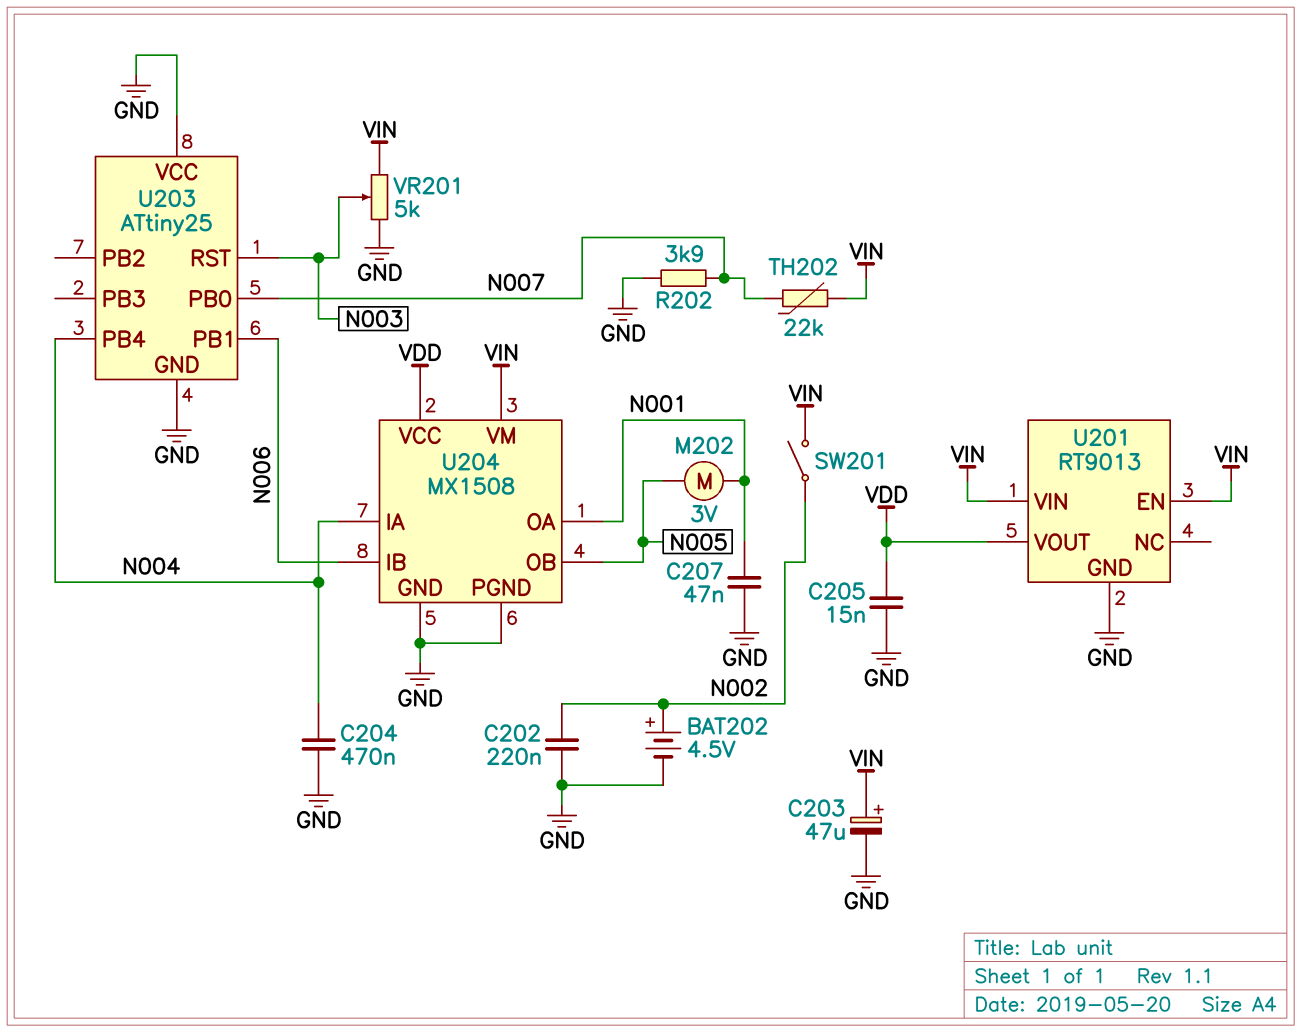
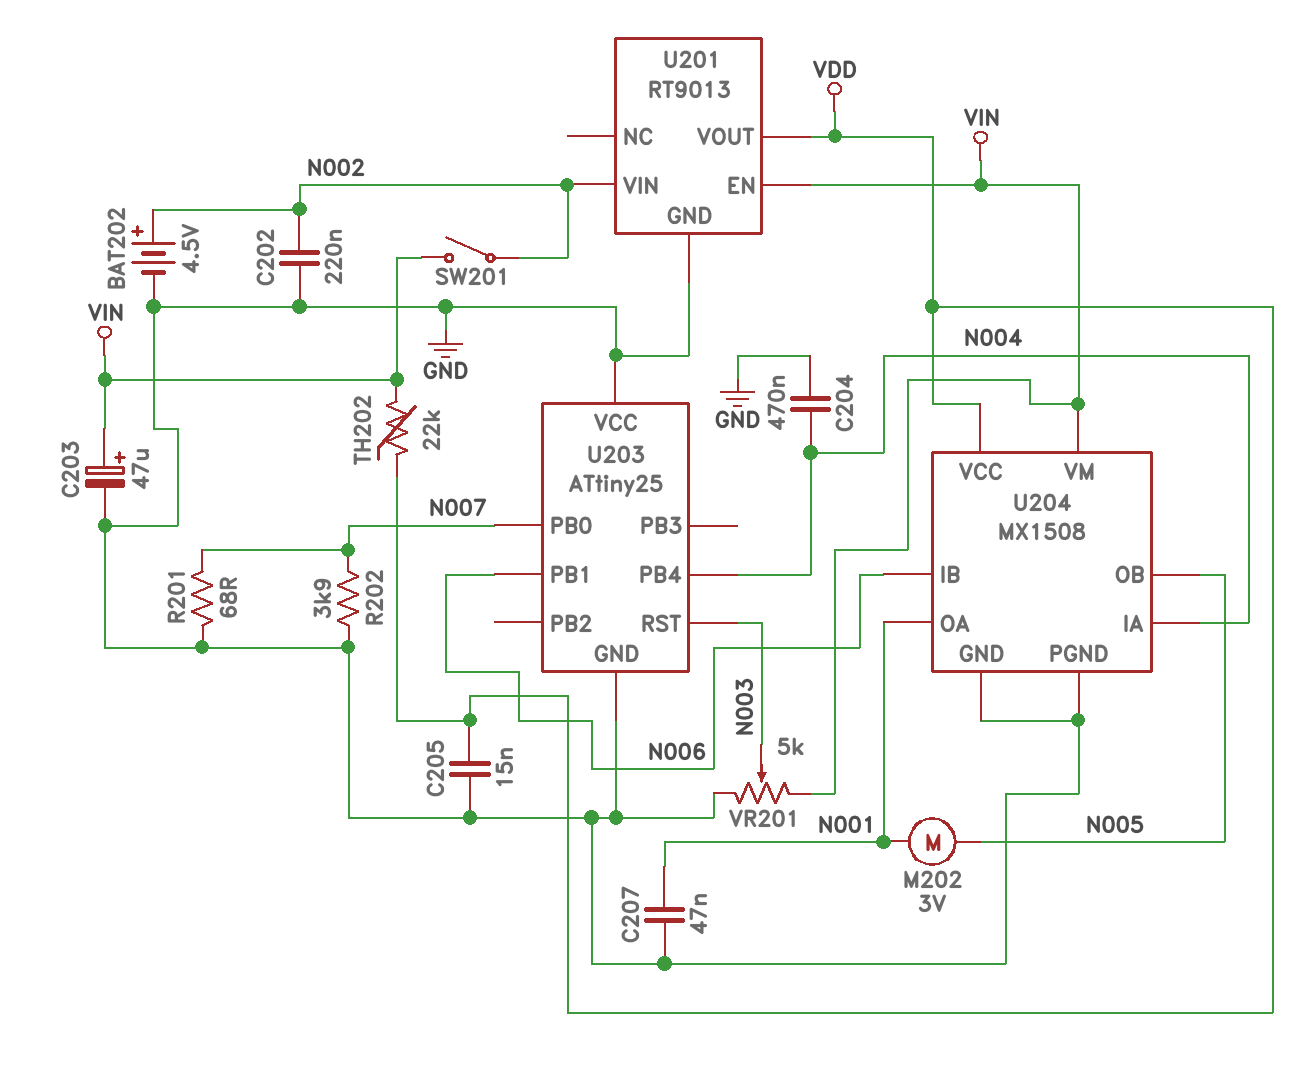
R201: none -> 68 (GND, N007)
TH202: 22k (N007, VIN) -> 22k (VDD, VIN)
U201 pin VIN: VIN -> N002

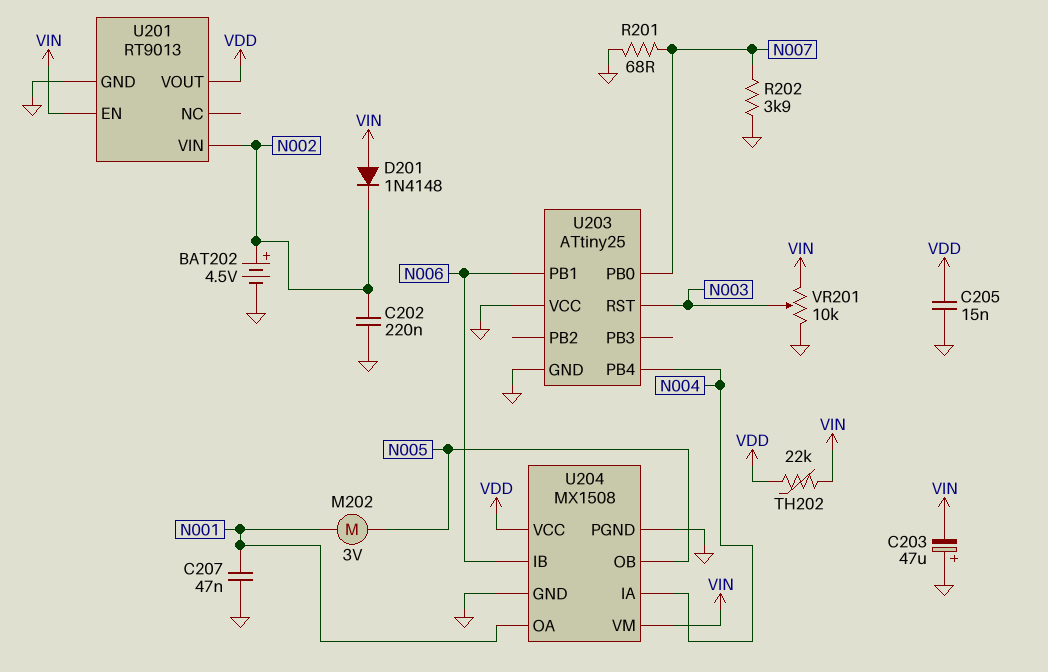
C203: 47uF (plus VIN, minus GND) -> 47uF (plus GND, minus VIN)
C204: 470nF (GND, N004) -> none
D201: none -> diode 1N4148 (A VIN, K N002)
SW201: switch (N002, VIN) -> none
VR201: 5k (GND, VIN, wiper N003) -> 10k (GND, VIN, wiper N003)

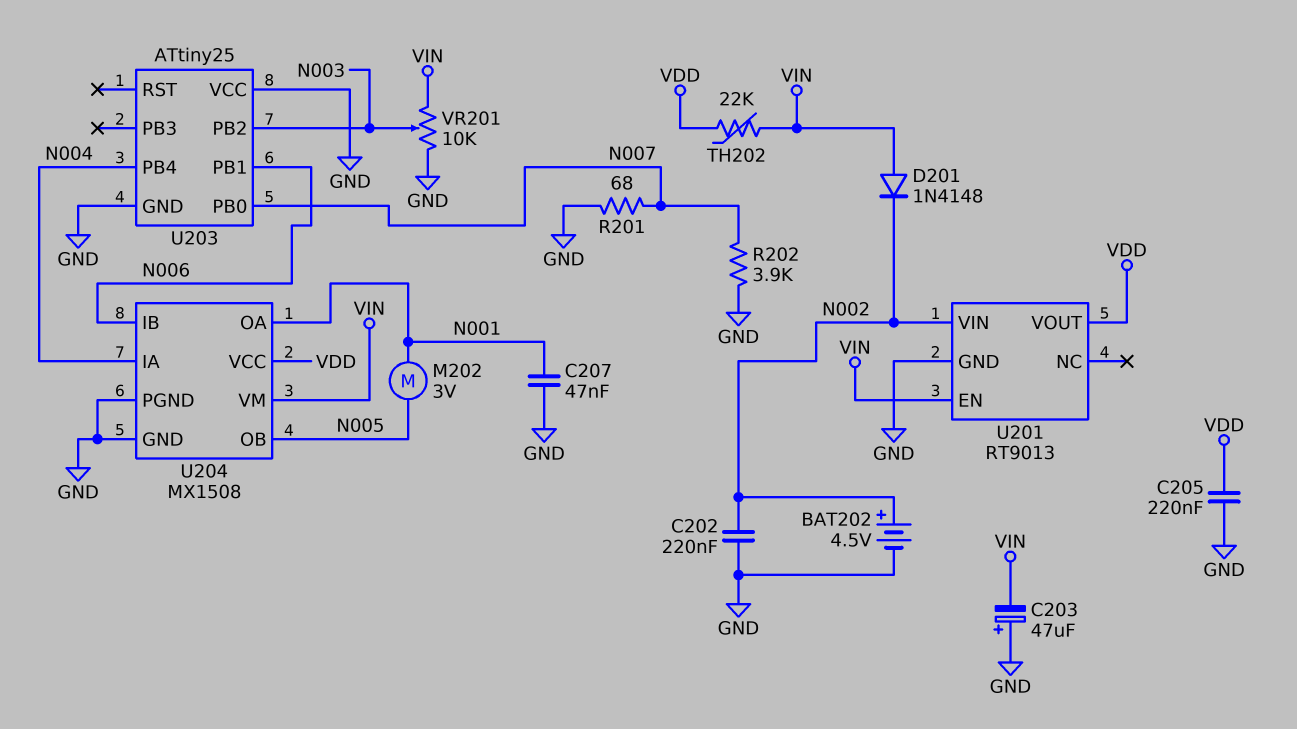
C205: 15nF (GND, VDD) -> 220nF (GND, VDD)
U203 pin PB2: none -> N003
U203 pin RST: N003 -> none

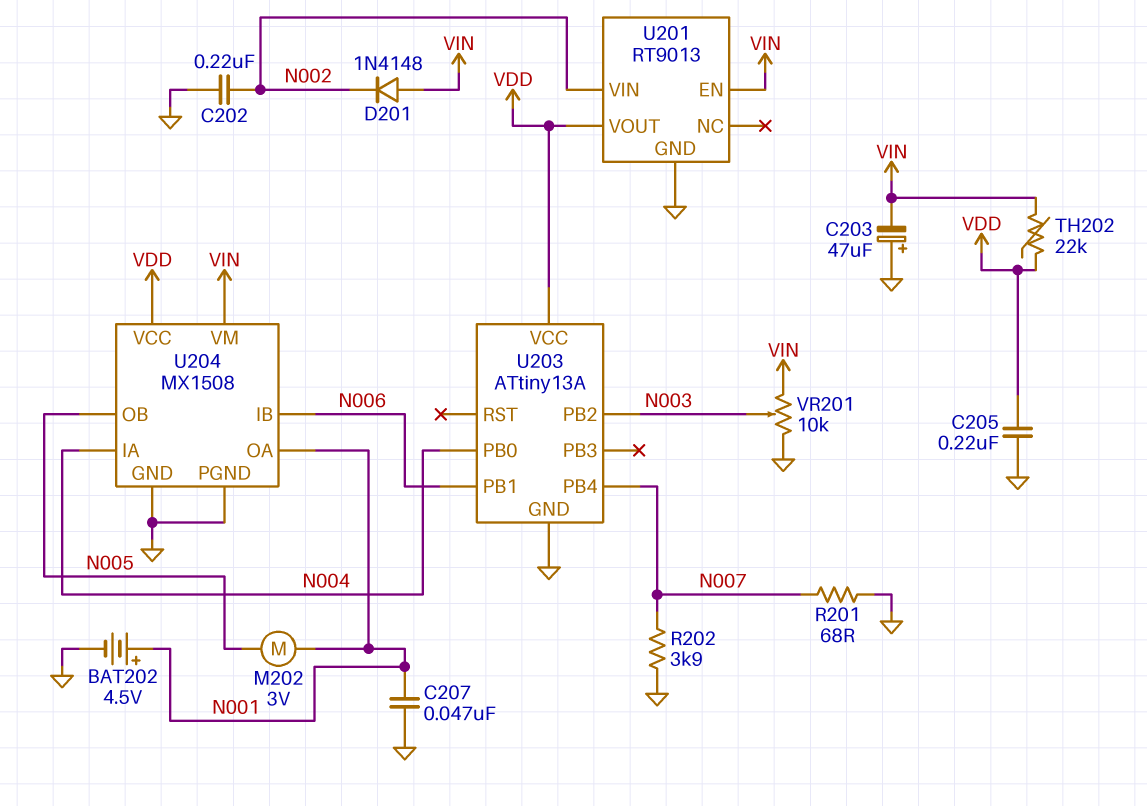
BAT202: 4.5V (plus N002, minus GND) -> 4.5V (plus N001, minus GND)
U203: ATtiny25 -> ATtiny13A
U203 pin PB0: N007 -> N004
U203 pin PB4: N004 -> N007
U203 pin VCC: GND -> VDD

